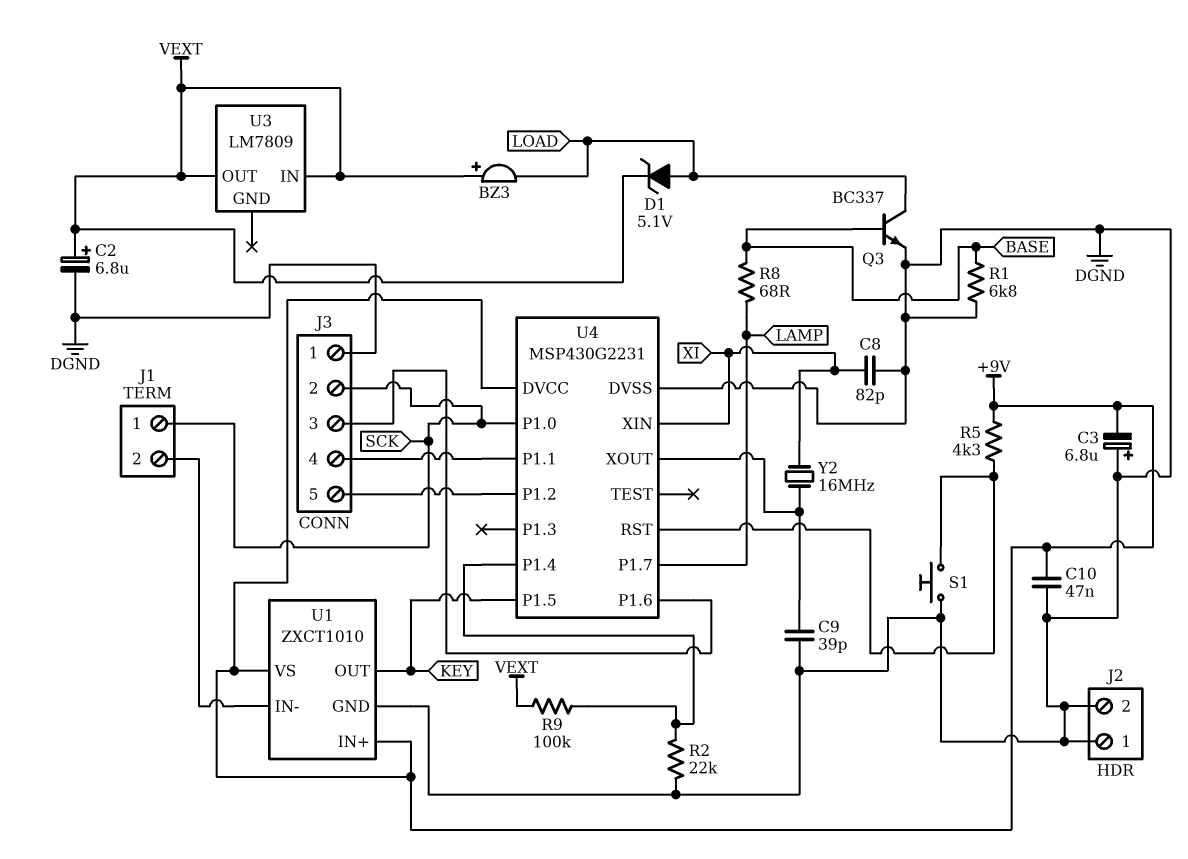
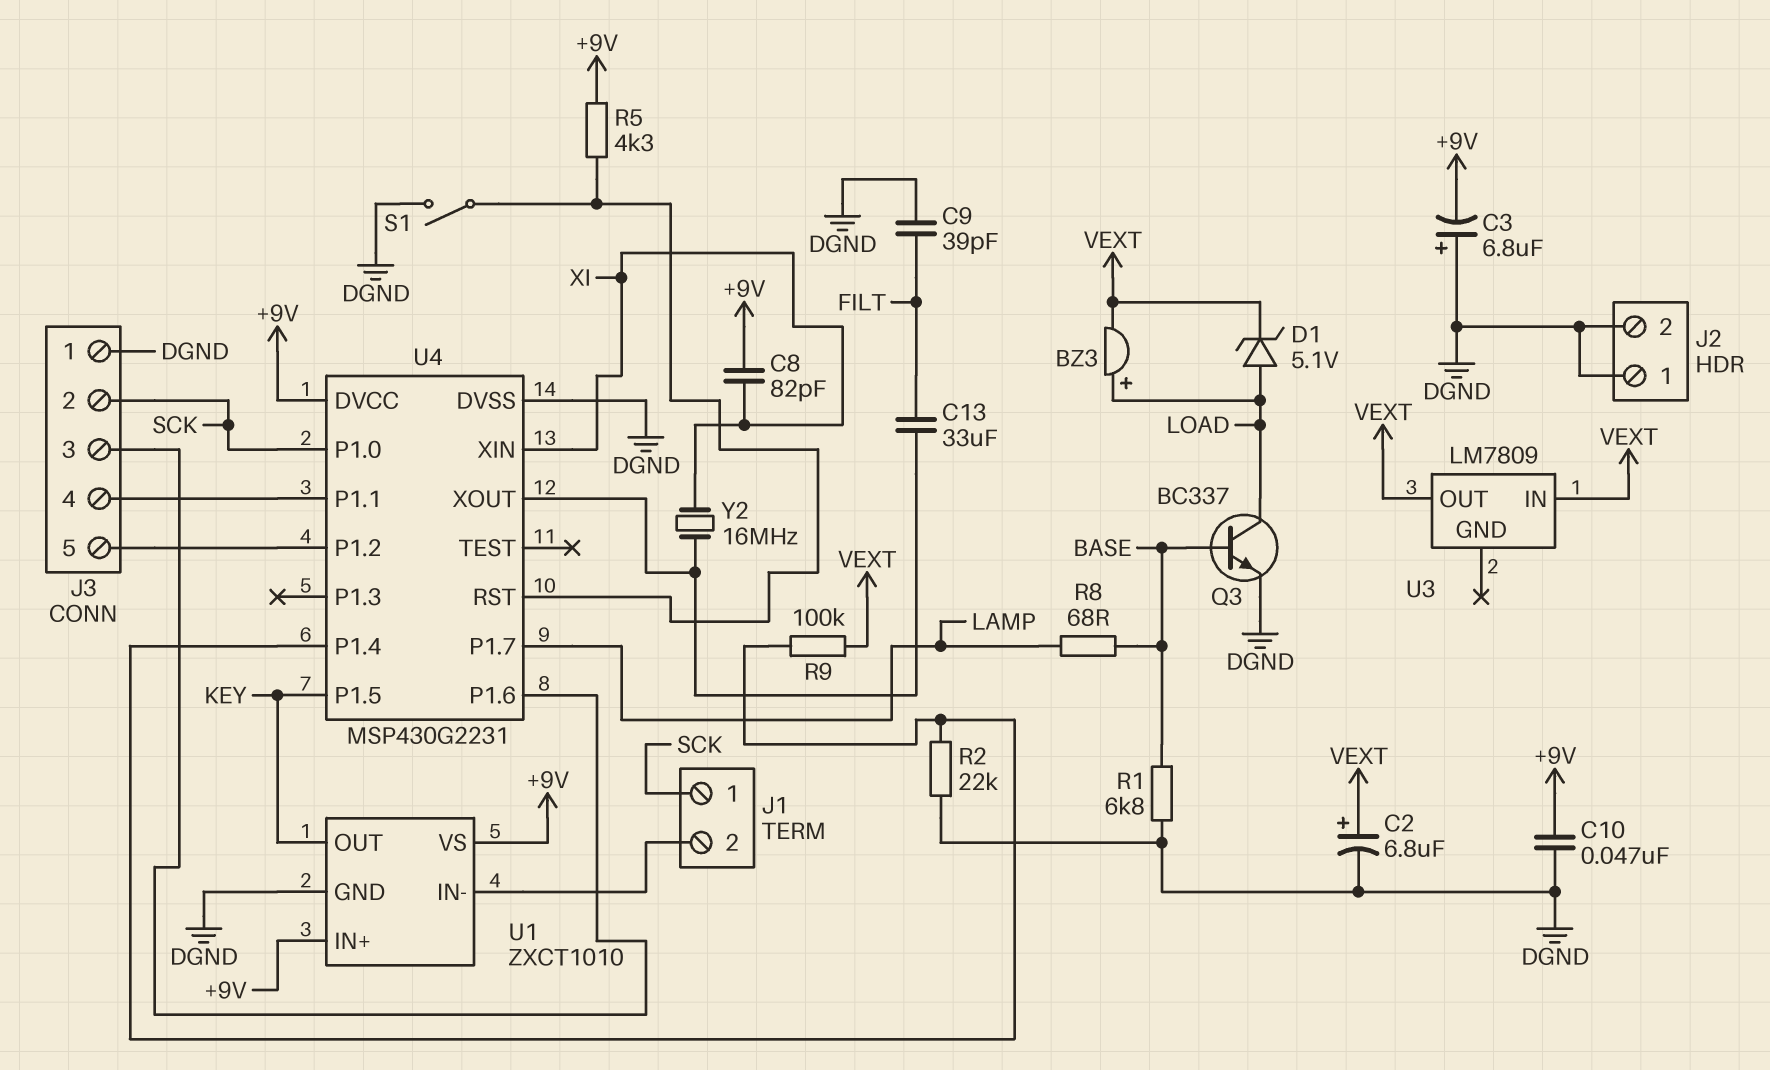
BZ3: buzzer (plus VEXT, minus LOAD) -> buzzer (plus LOAD, minus VEXT)
C8: 82pF (DGND, XI) -> 82pF (+9V, XI)
C9: 39pF (DGND, U4/XOUT) -> 39pF (DGND, FILT)
C13: none -> 33uF (FILT, U4/XOUT)
S1: button (DGND, U4/RST) -> switch (DGND, U4/RST)

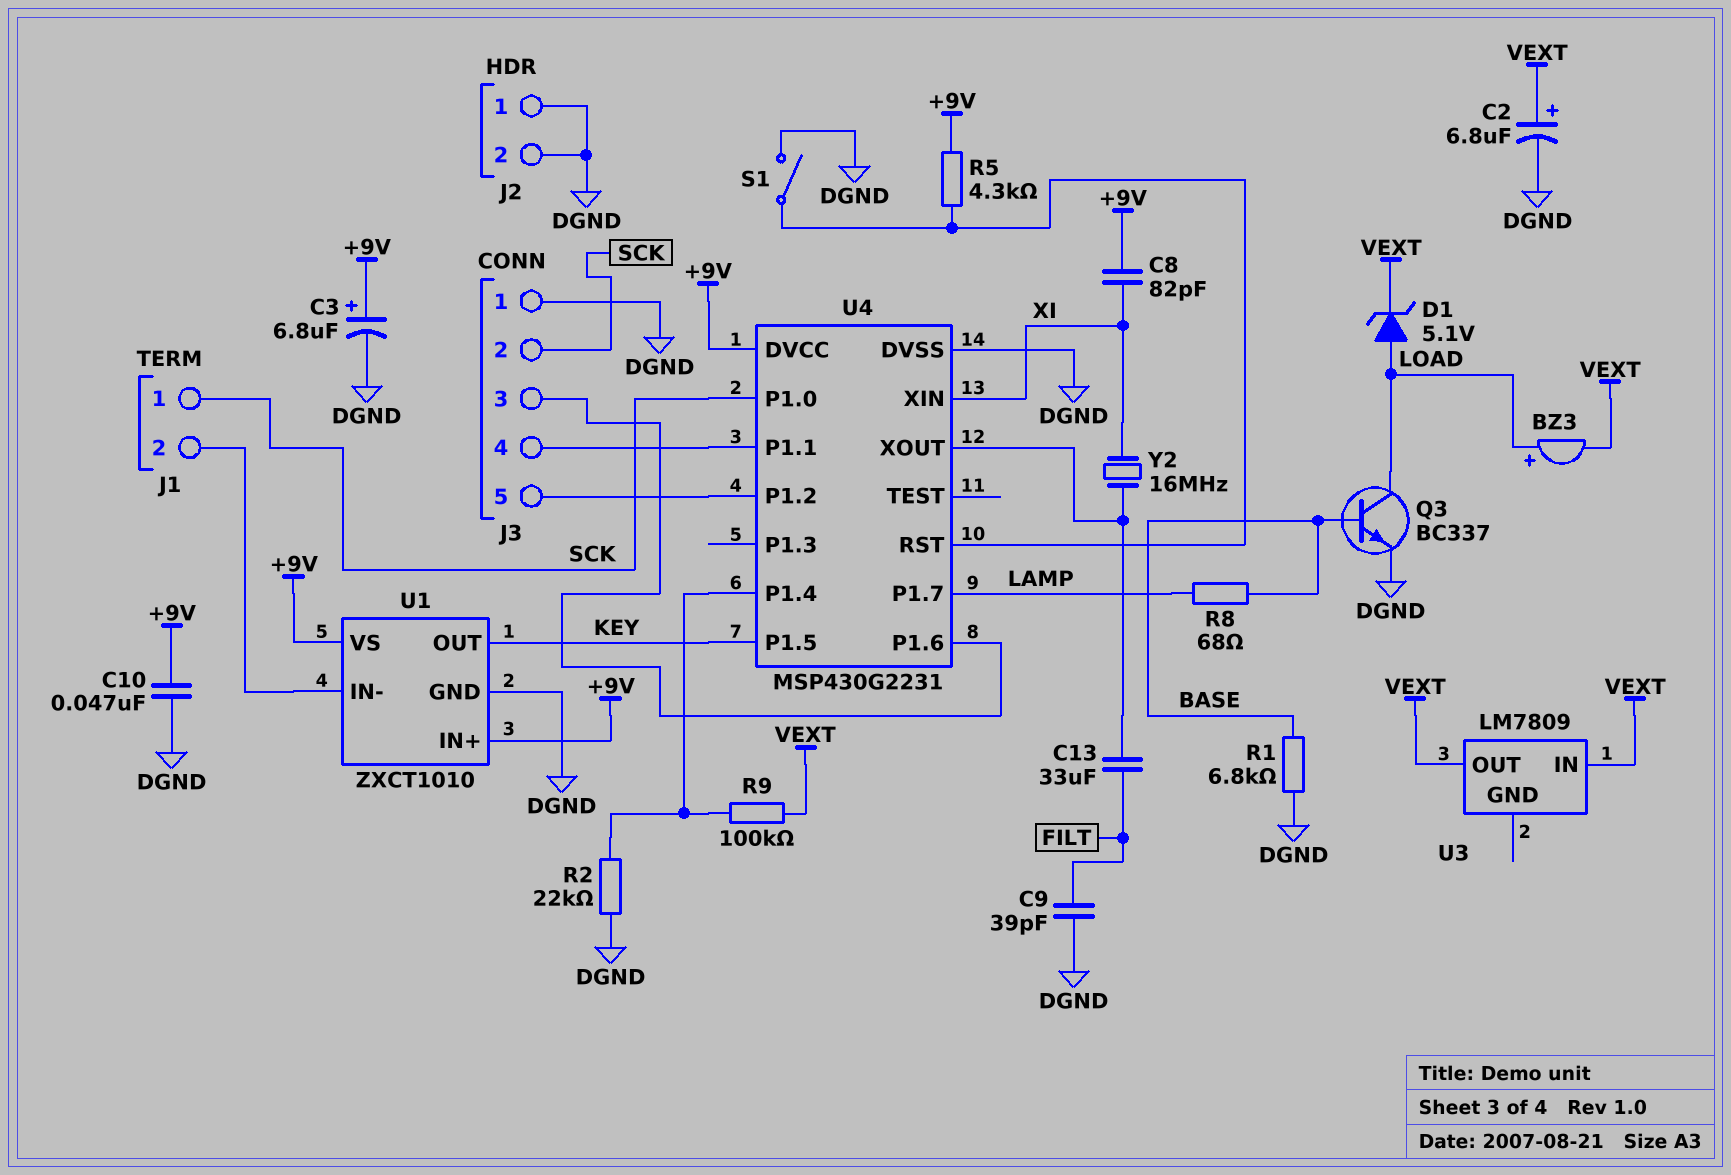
C3: 6.8uF (plus DGND, minus +9V) -> 6.8uF (plus +9V, minus DGND)

